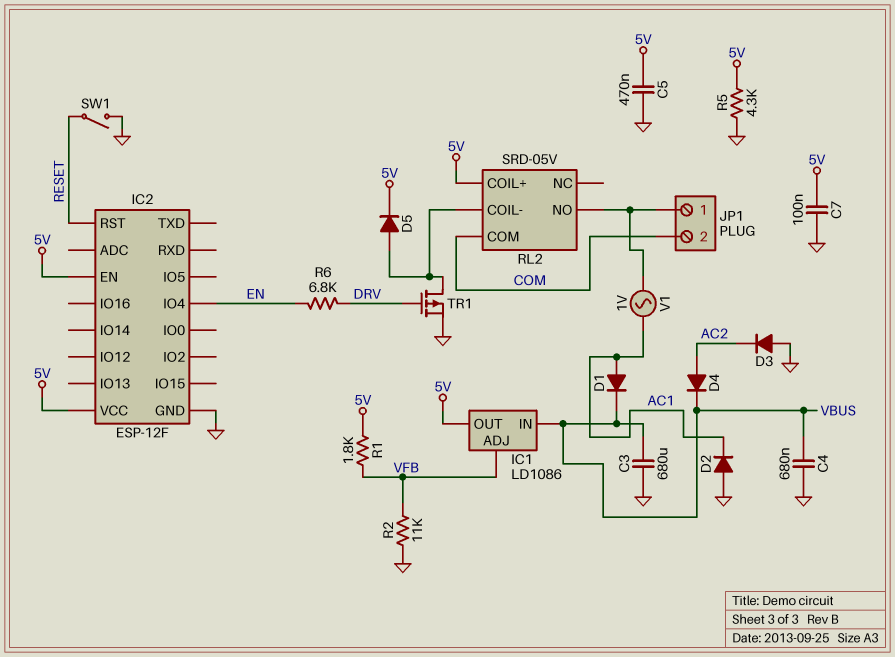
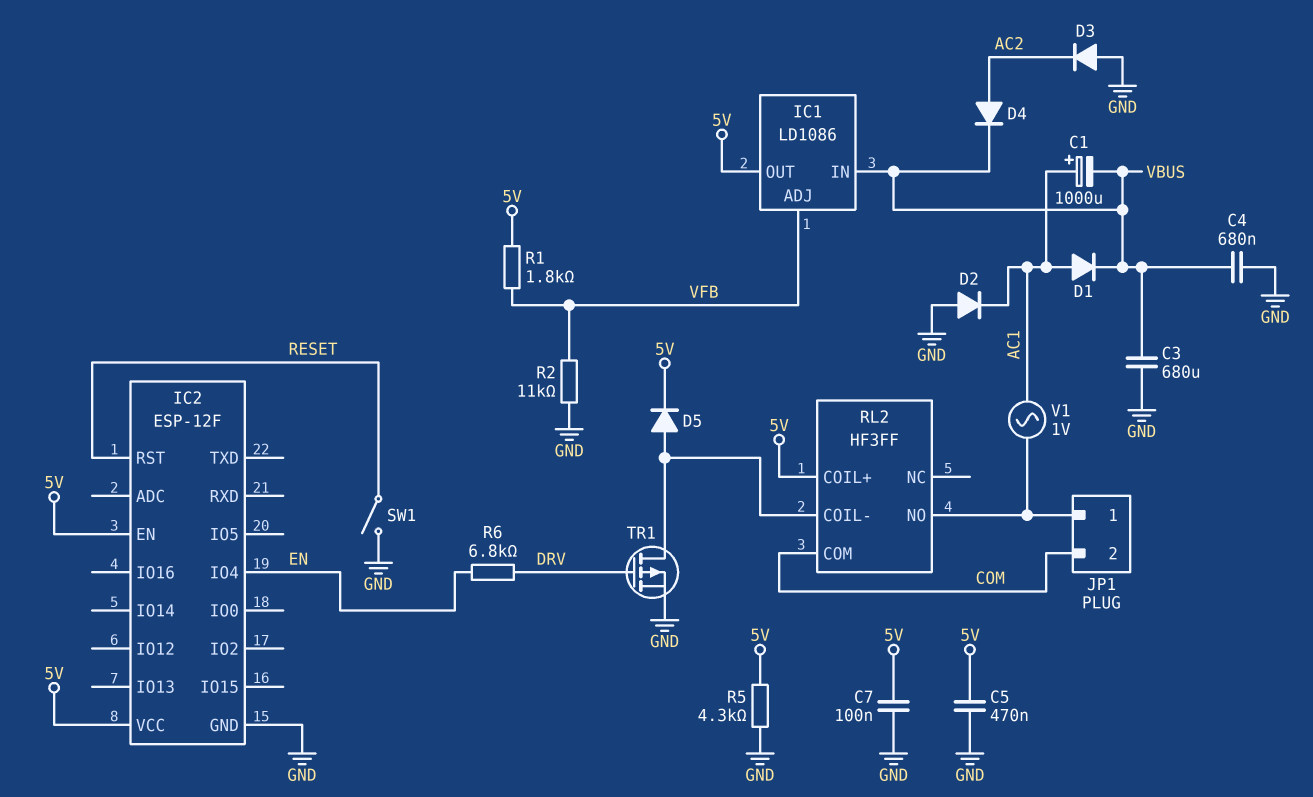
C1: none -> 1000uF (plus AC1, minus VBUS)
RL2: SRD-05V -> HF3FF

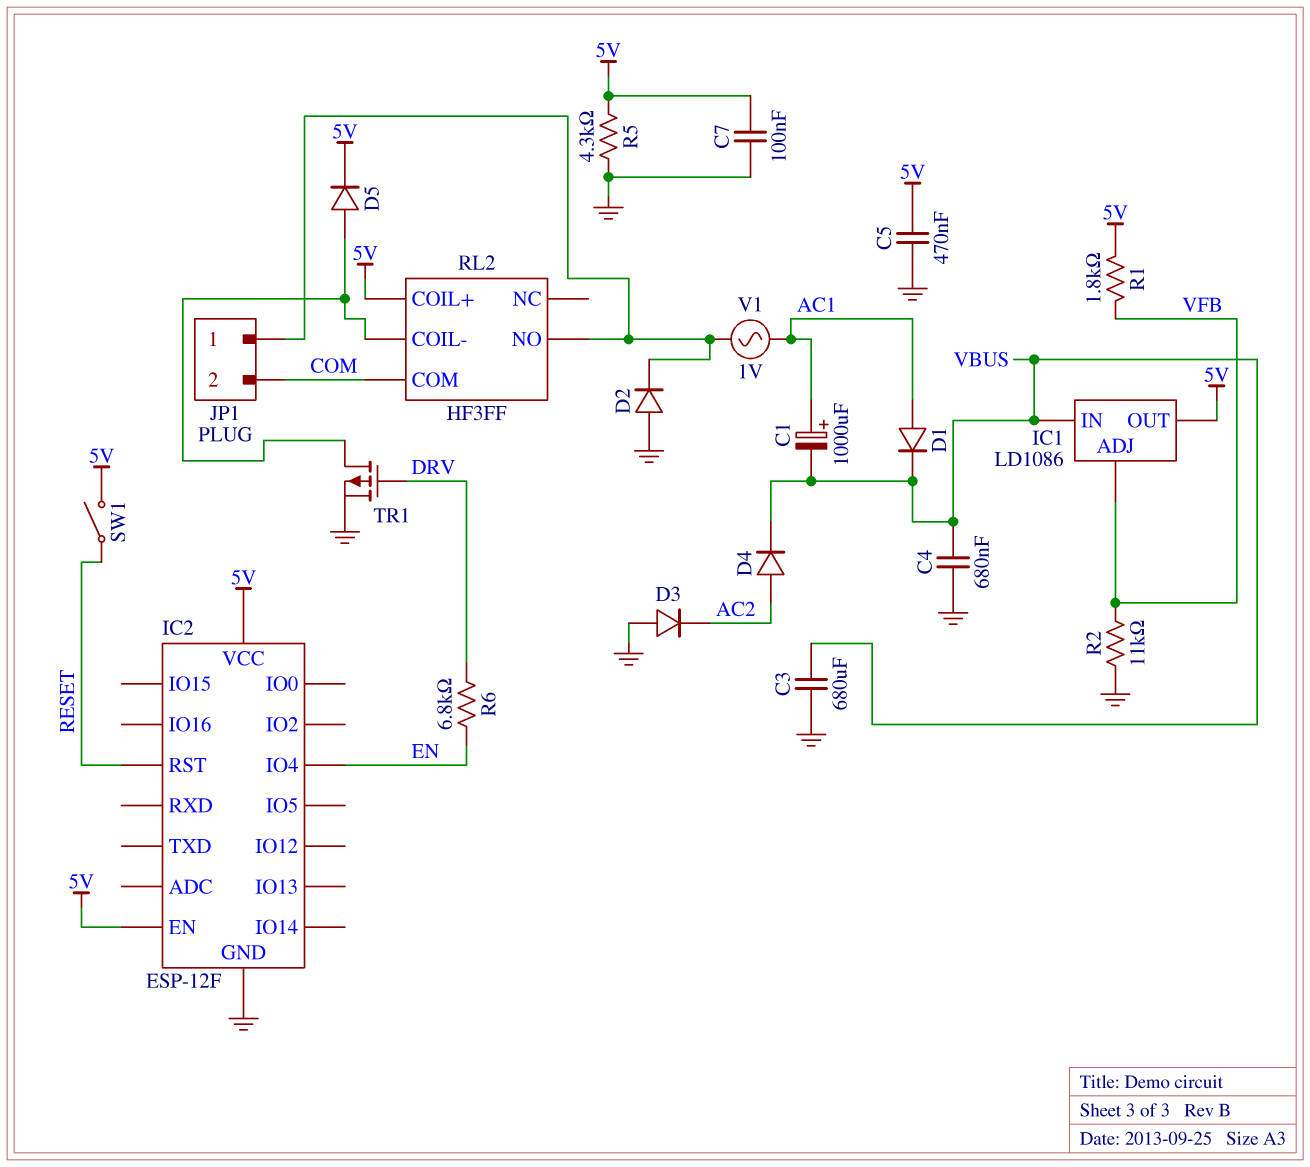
D2: diode (A GND, K AC1) -> diode (A GND, K JP1/1)
SW1: switch (GND, RESET) -> switch (5V, RESET)

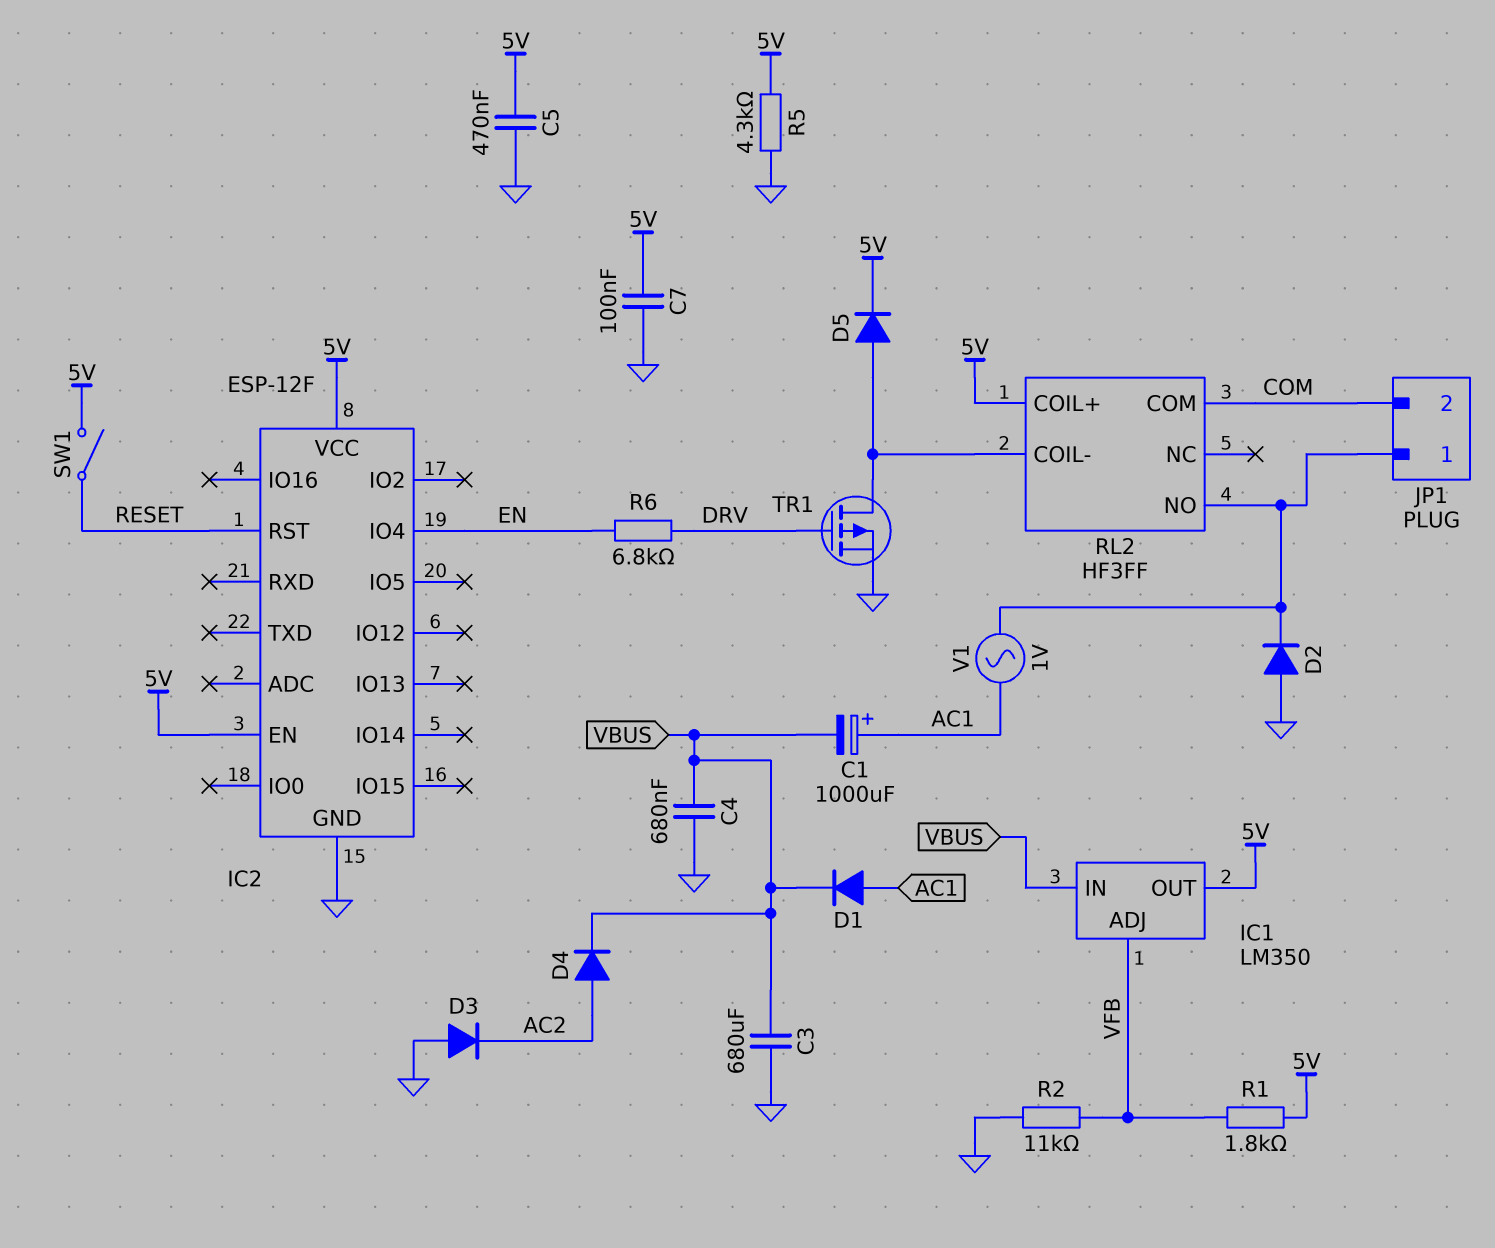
IC1: LD1086 -> LM350

